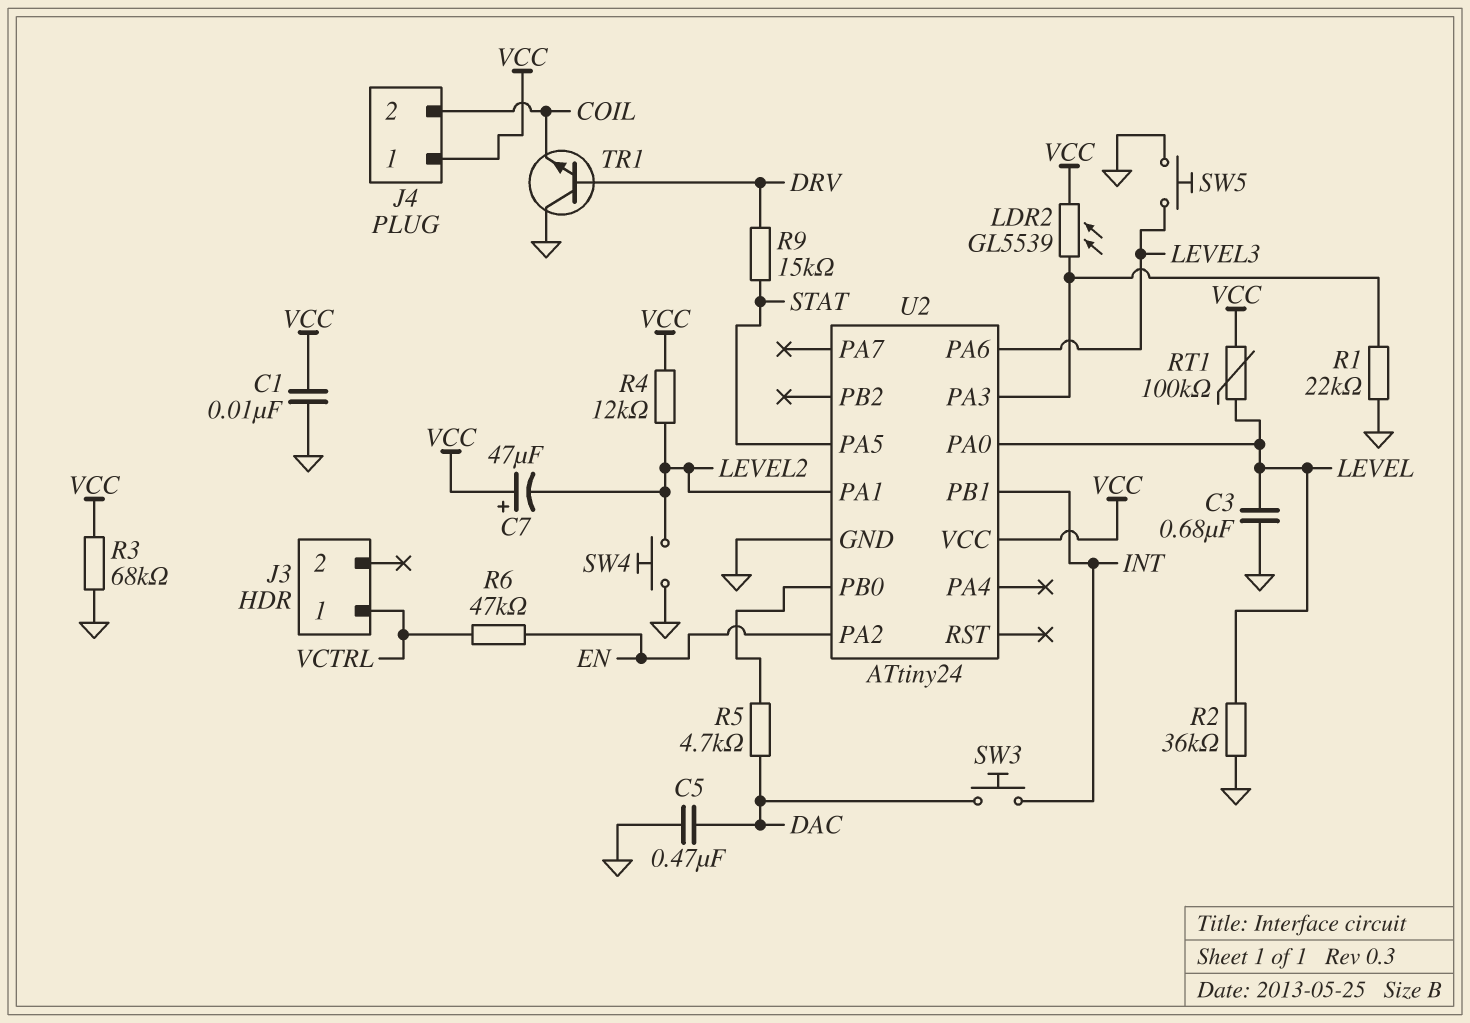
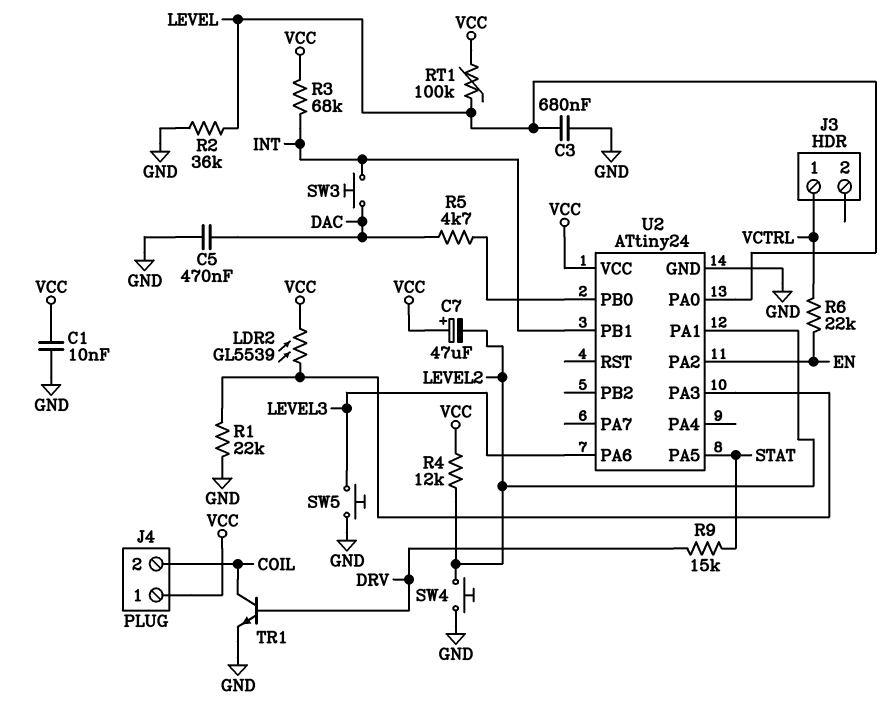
R3: 68k (GND, VCC) -> 68k (INT, VCC)
R6: 47k (EN, VCTRL) -> 22k (EN, VCTRL)
TR1: NPN (B DRV, C GND, E COIL) -> NPN (B DRV, C COIL, E GND)

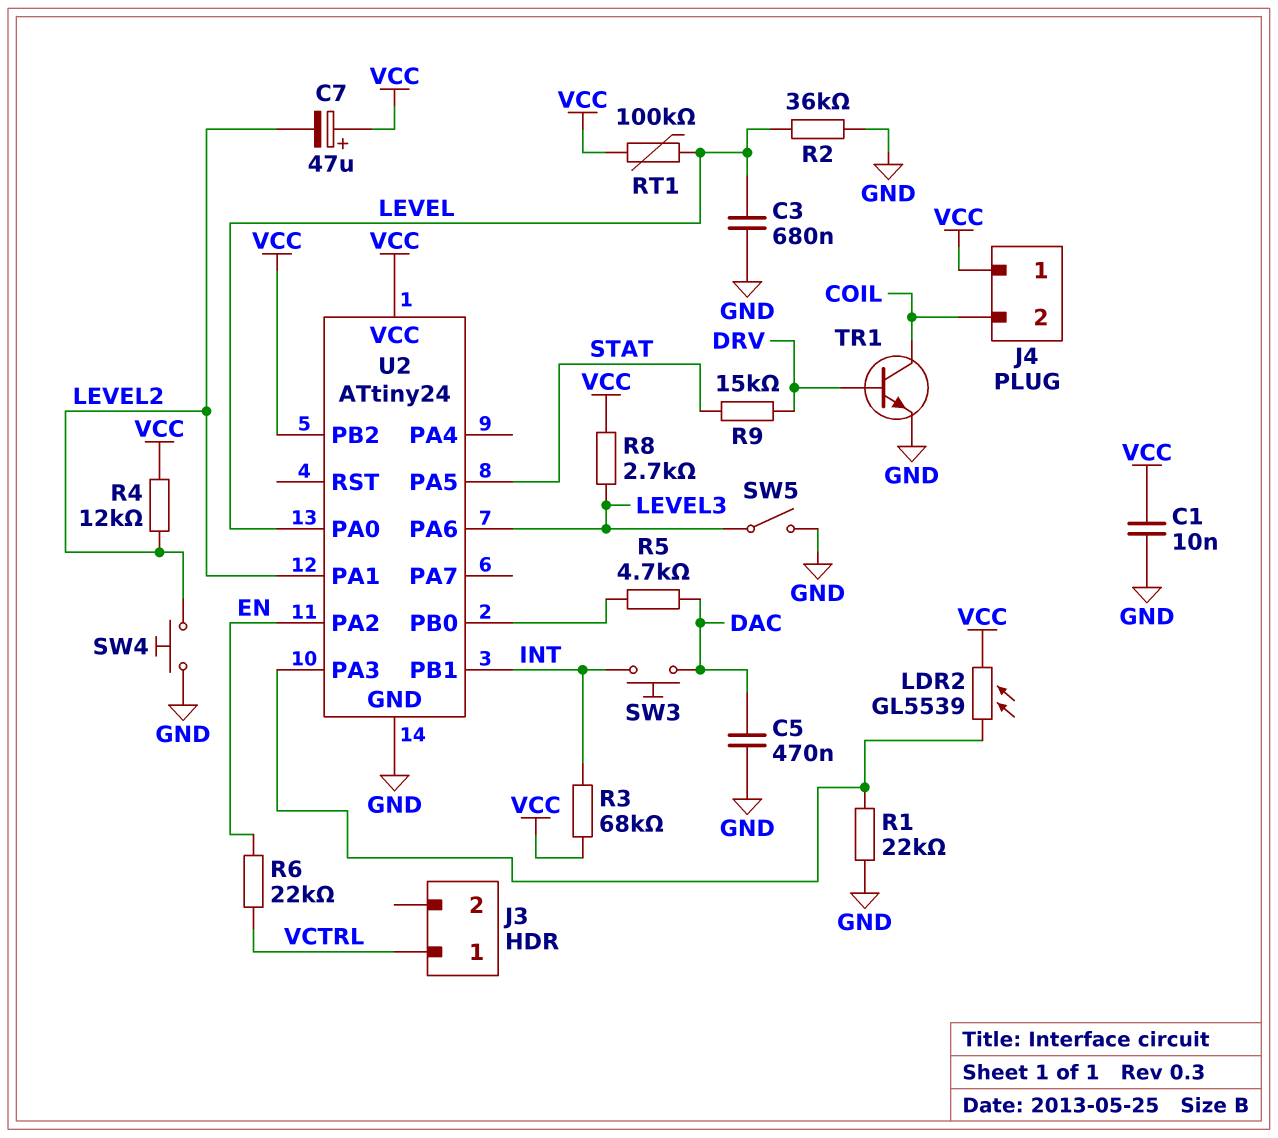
R8: none -> 2.7k (LEVEL3, VCC)
SW5: button (GND, LEVEL3) -> switch (GND, LEVEL3)
U2 pin PB2: none -> VCC

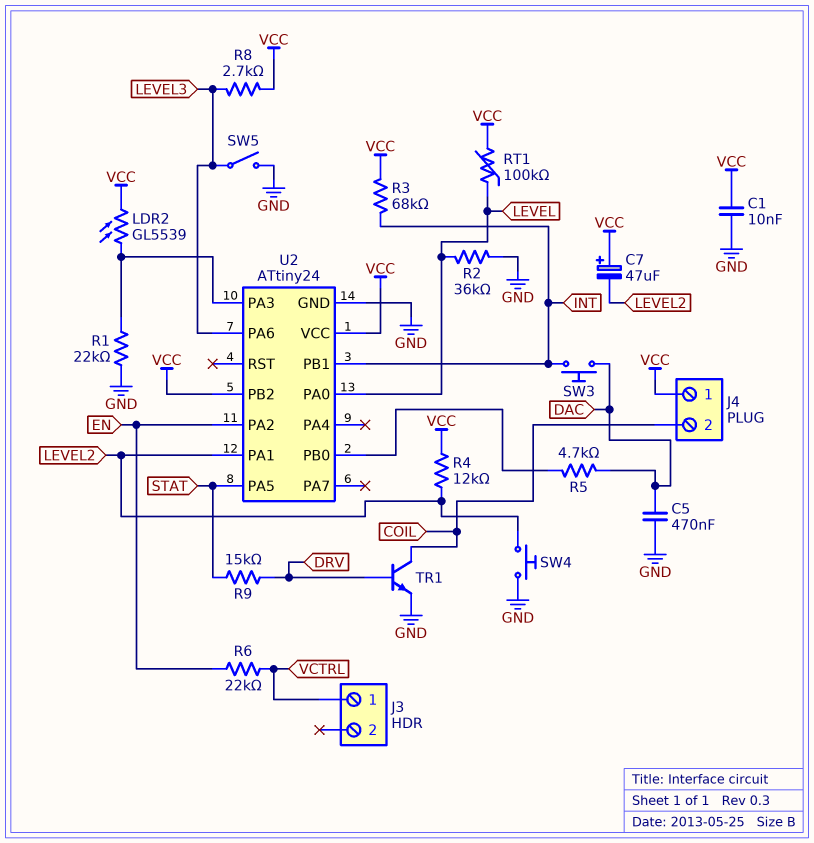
C3: 680nF (GND, LEVEL) -> none

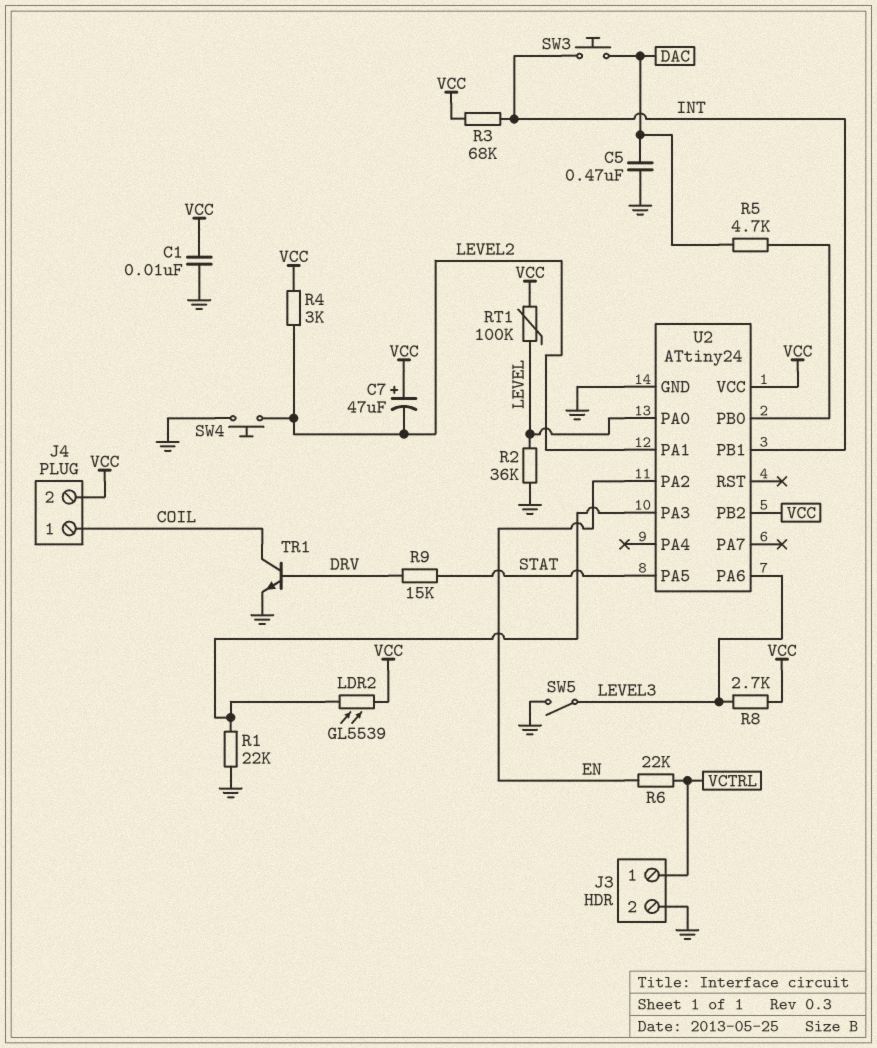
J3 pin 2: none -> GND
J4 pin 1: VCC -> COIL
J4 pin 2: COIL -> VCC
R4: 12k (LEVEL2, VCC) -> 3k (LEVEL2, VCC)

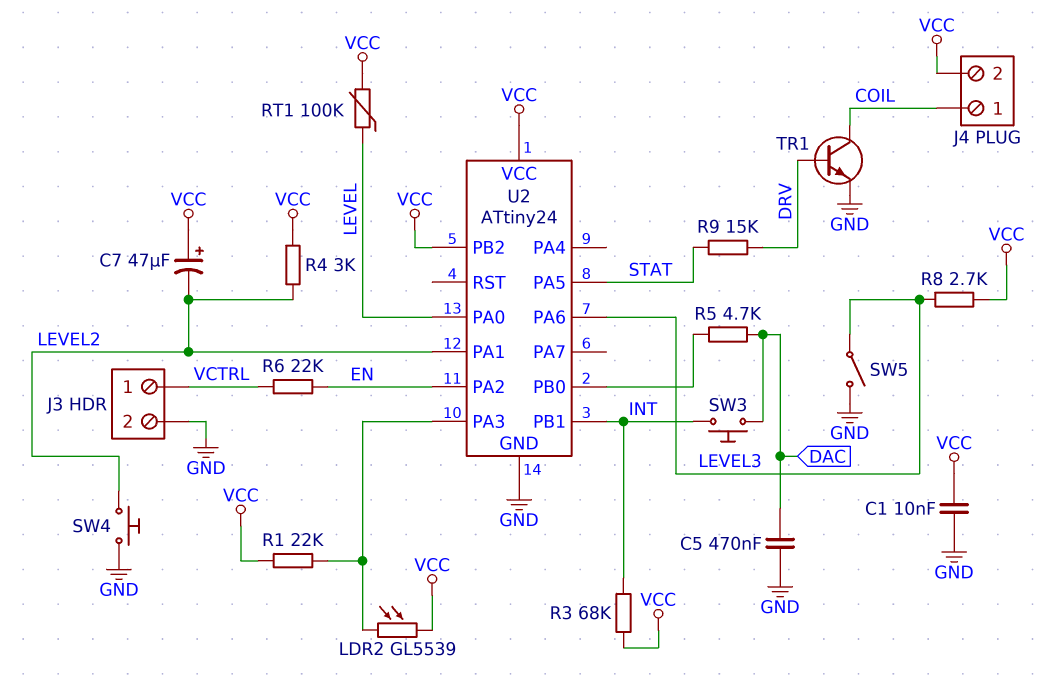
R1: 22k (GND, U2/PA3) -> 22k (U2/PA3, VCC)
R2: 36k (GND, LEVEL) -> none

